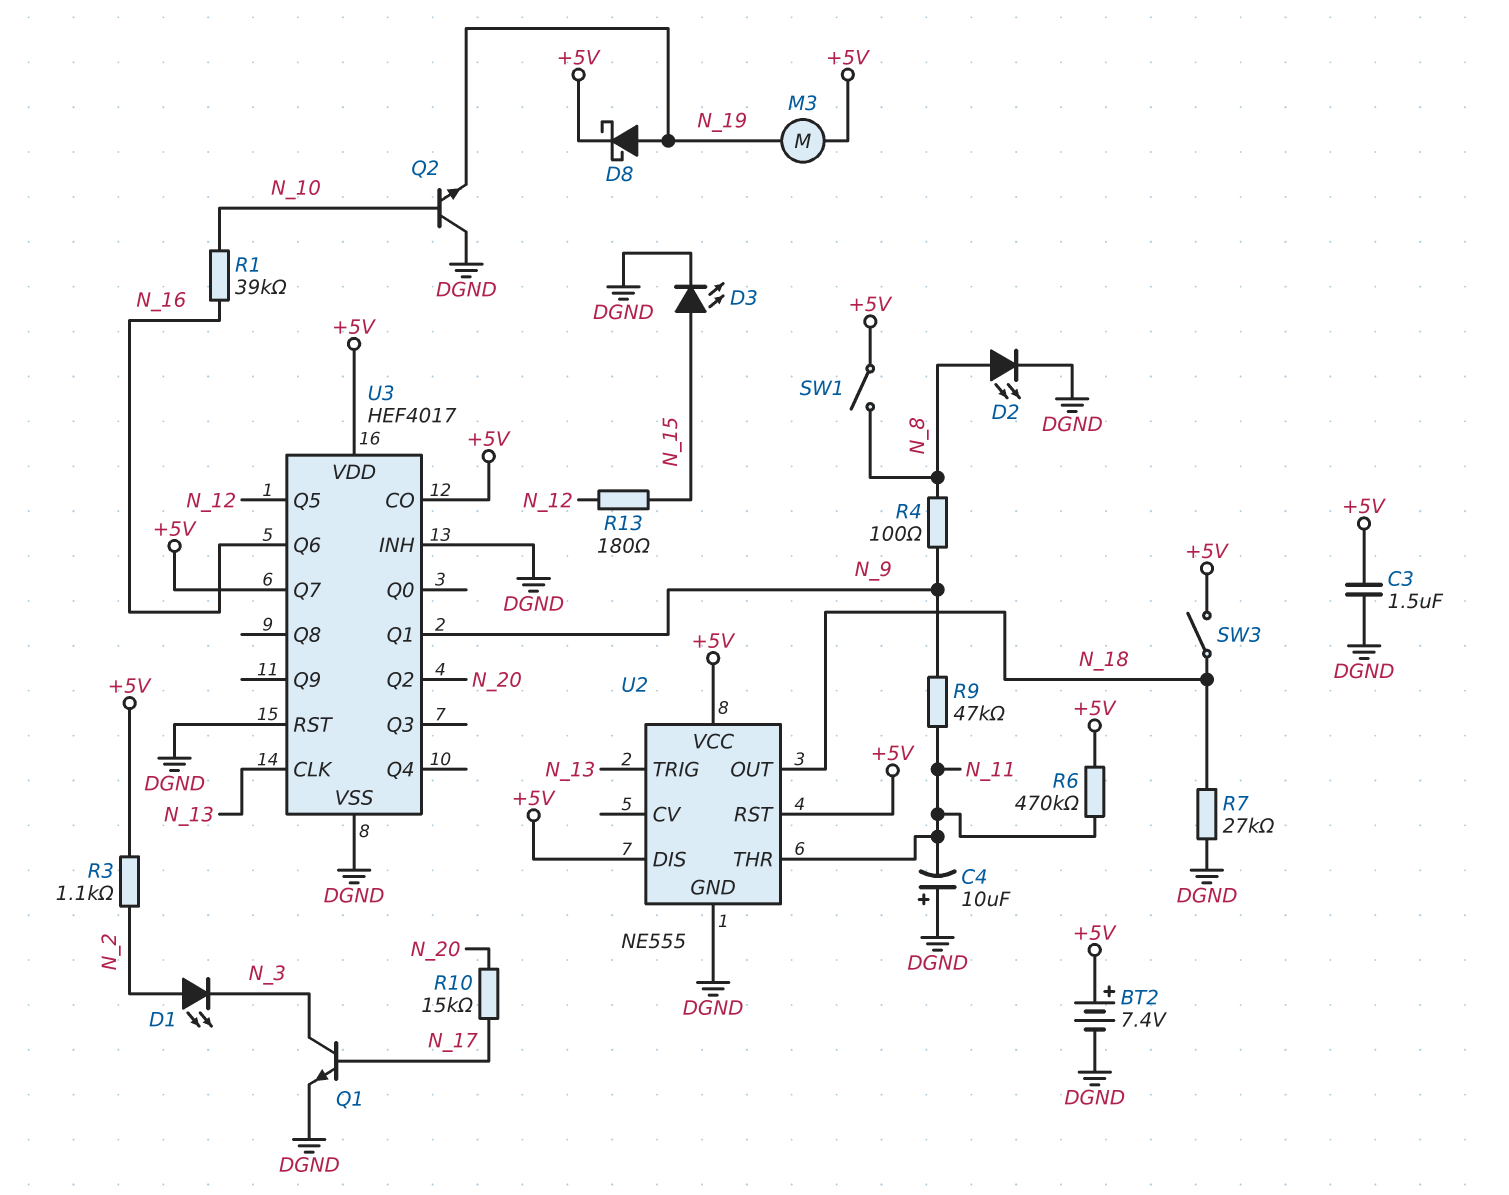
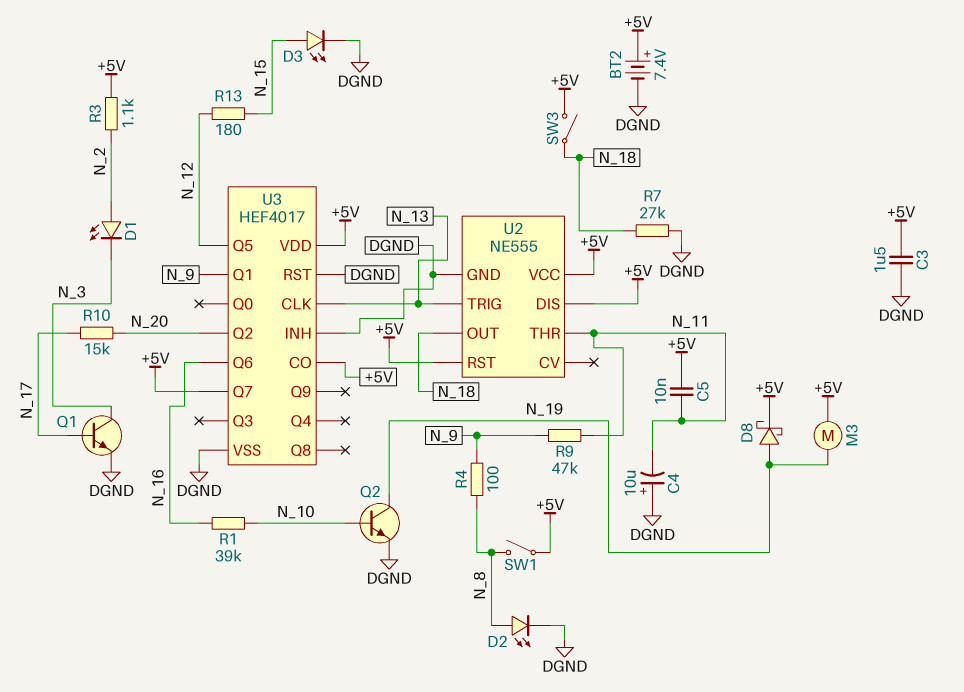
C5: none -> 10nF (+5V, N_11)
Q2: NPN (B N_10, C DGND, E N_19) -> NPN (B N_10, C N_19, E DGND)
R6: 470k (+5V, N_11) -> none

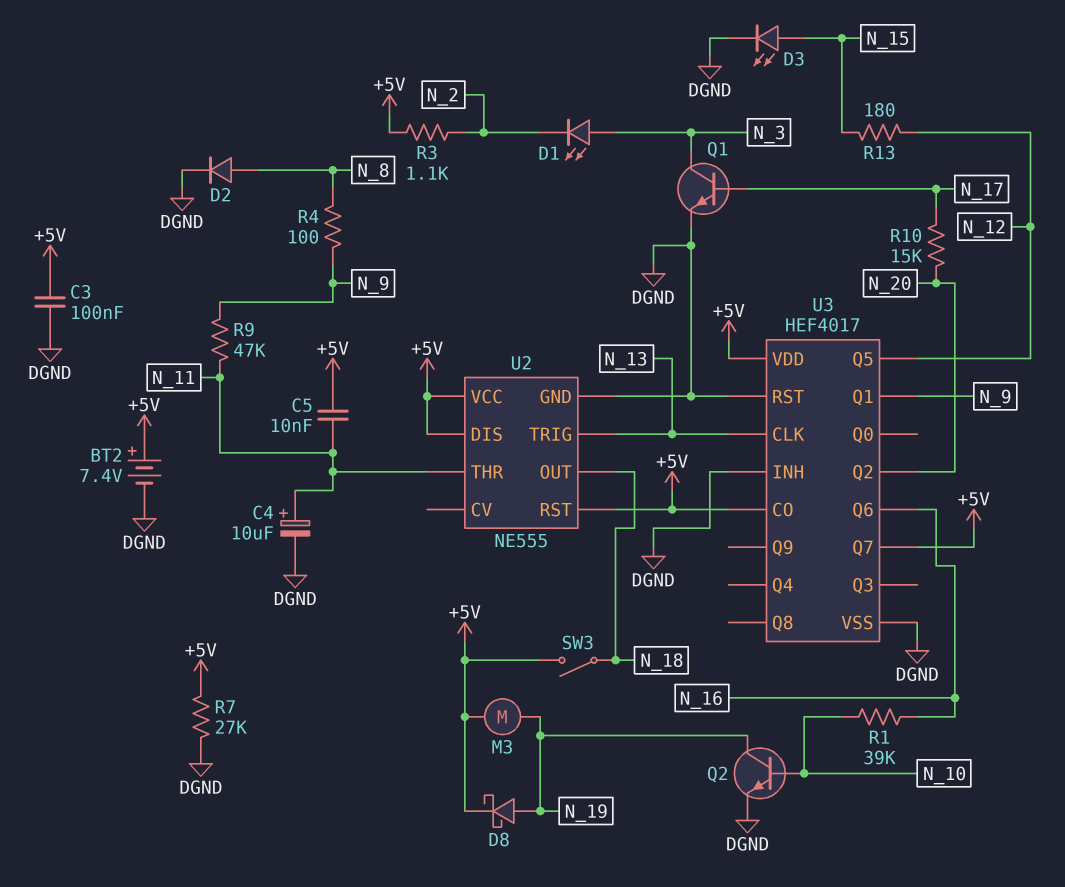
C3: 1.5uF (+5V, DGND) -> 100nF (+5V, DGND)
C4: 10uF (plus DGND, minus N_11) -> 10uF (plus N_11, minus DGND)
D1: LED (A N_2, K N_3) -> LED (A N_3, K N_2)
D2: LED (A N_8, K DGND) -> diode (A N_8, K DGND)
R7: 27k (DGND, N_18) -> 27k (+5V, DGND)
SW1: switch (+5V, N_8) -> none

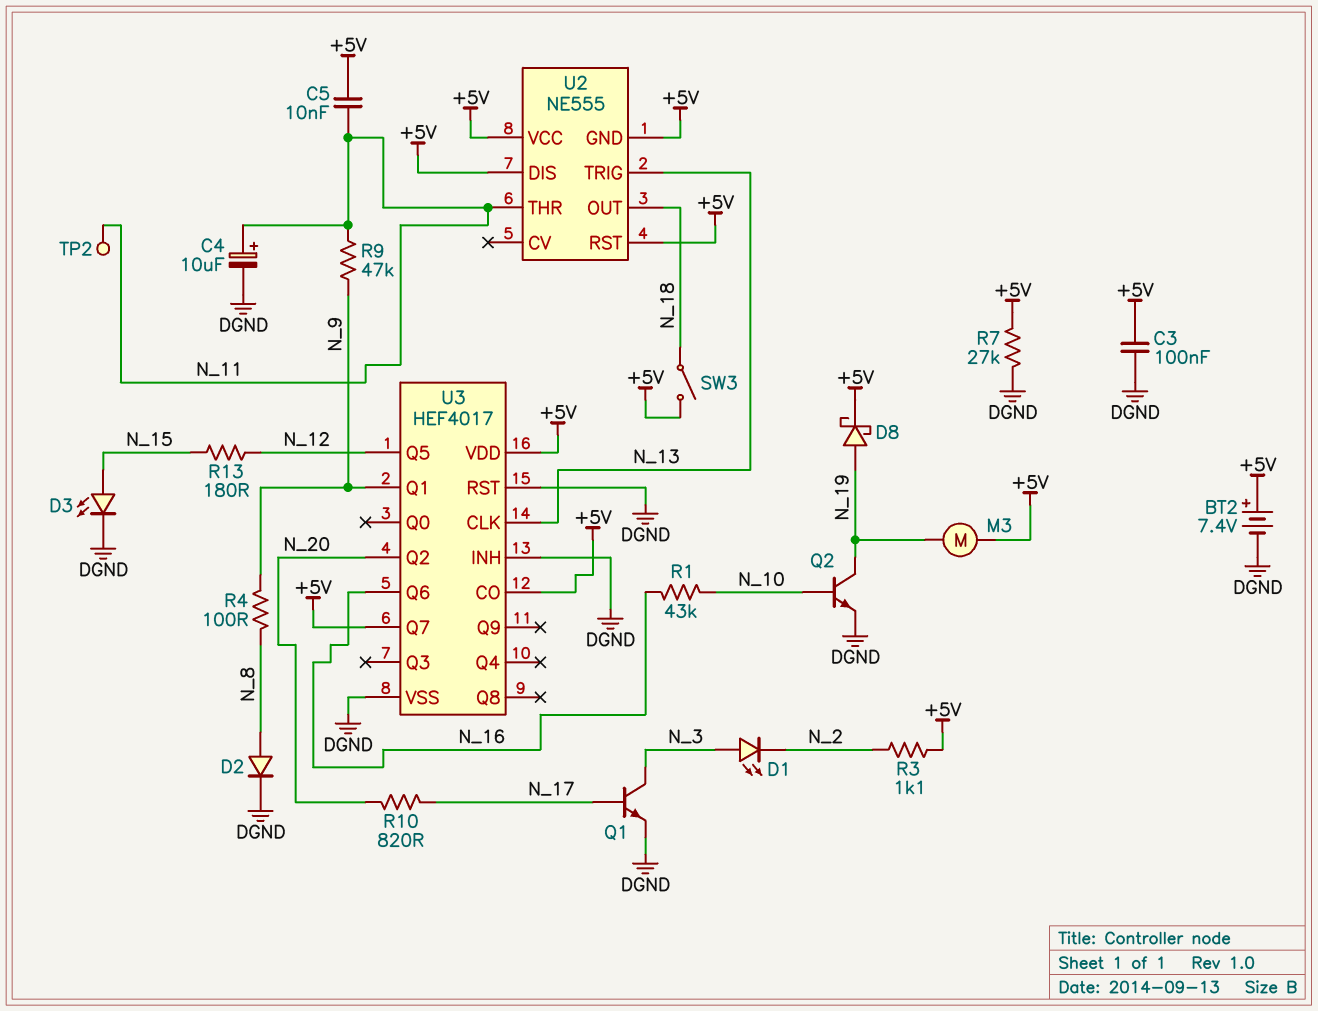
R1: 39k (N_10, N_16) -> 43k (N_10, N_16)
R10: 15k (N_17, N_20) -> 820 (N_17, N_20)
TP2: none -> test point (N_11)
U2 pin GND: DGND -> +5V

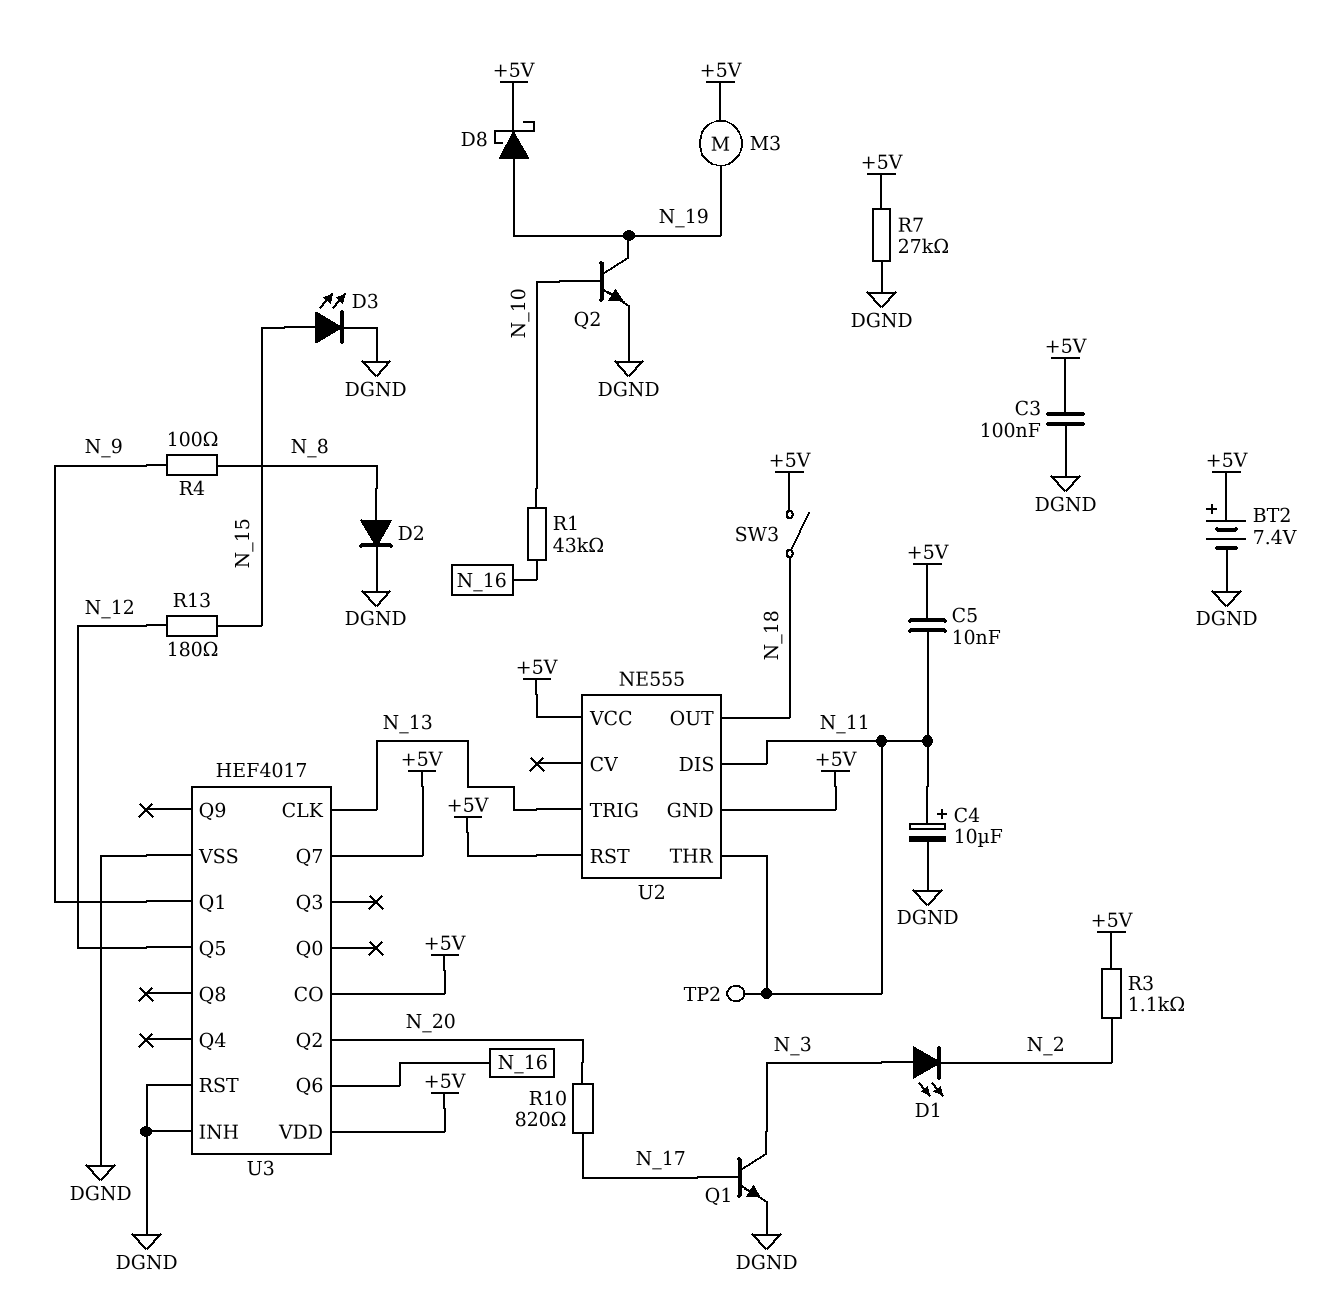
R9: 47k (N_9, N_11) -> none
U2 pin DIS: +5V -> N_11

